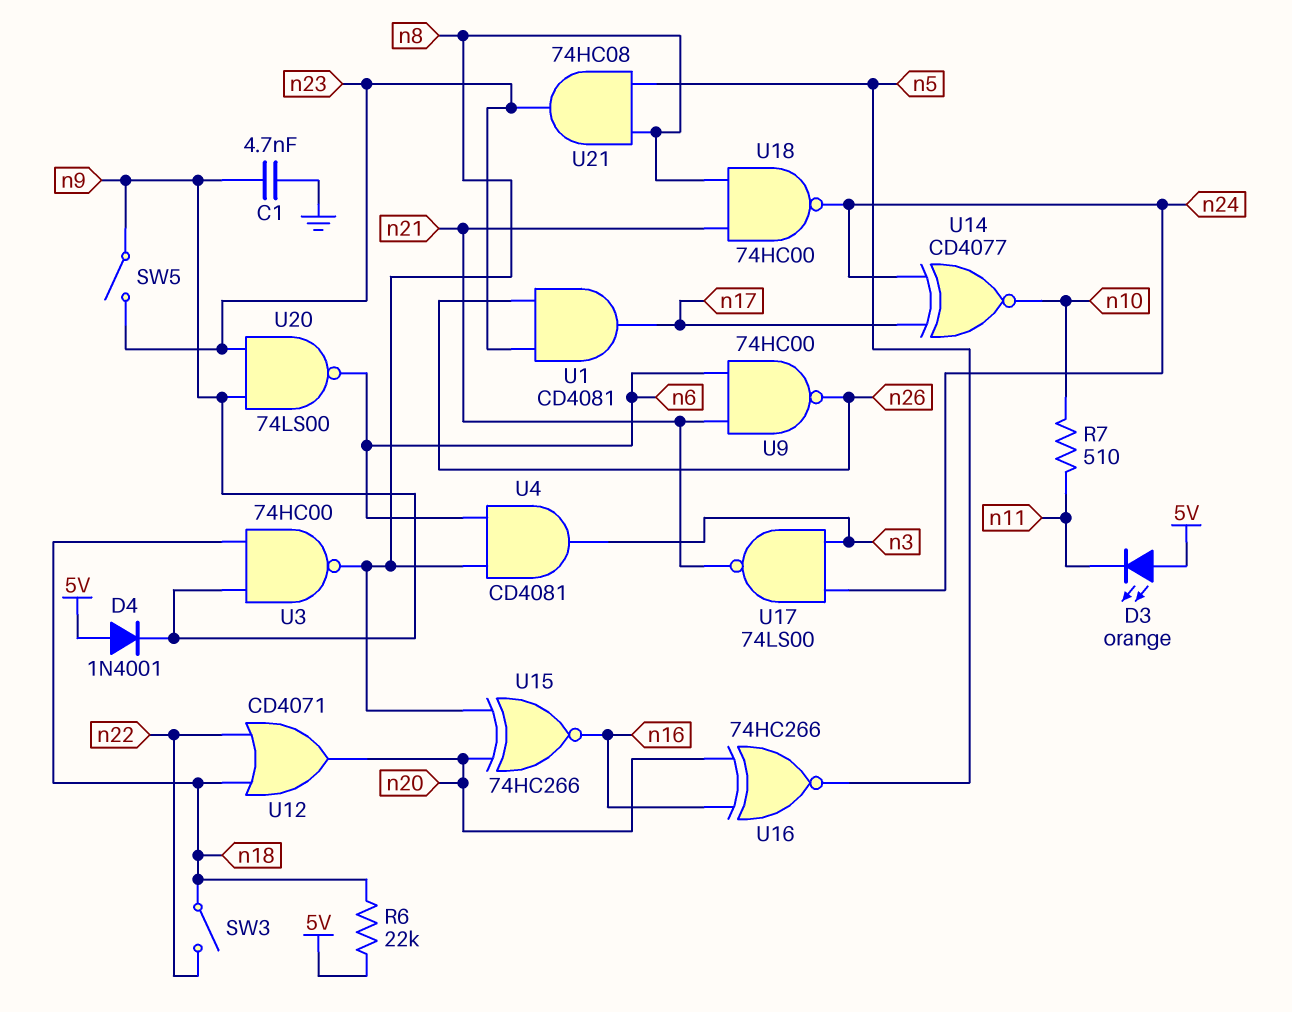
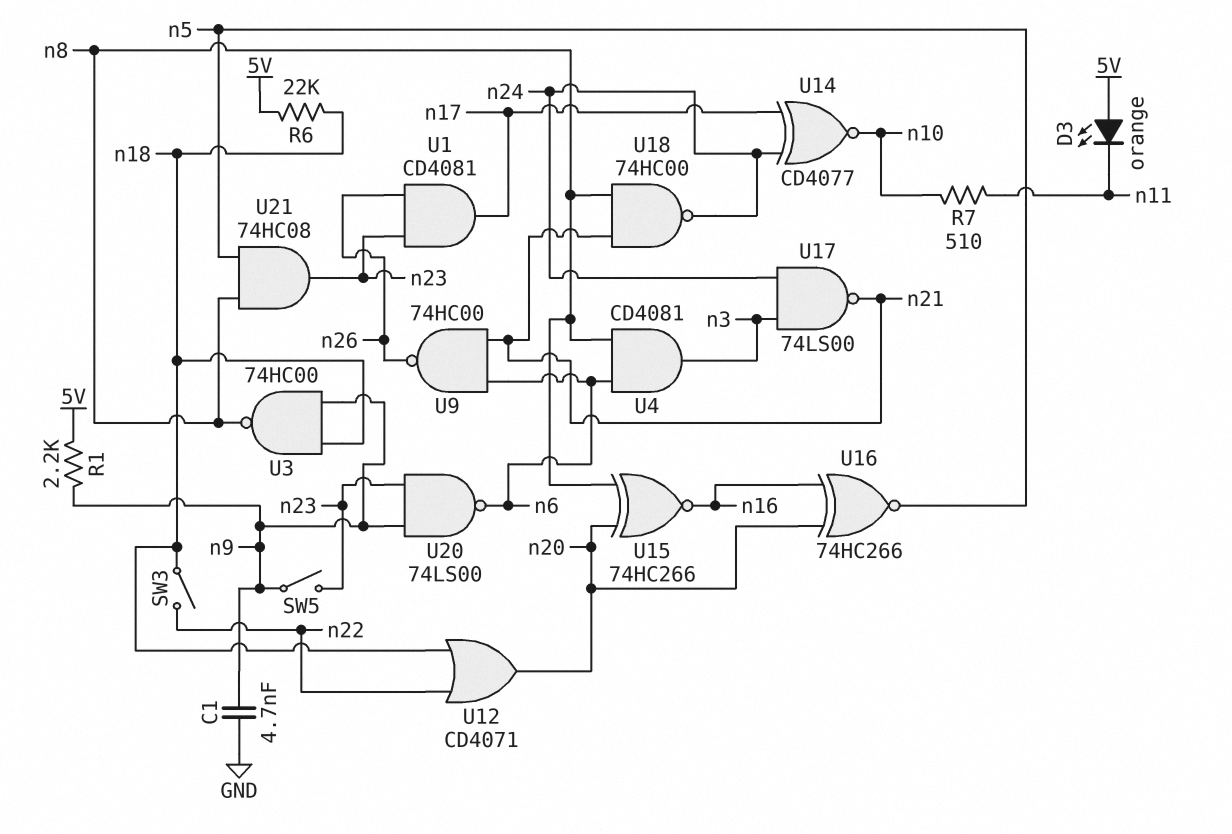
D4: diode 1N4001 (A 5V, K n9) -> none
R1: none -> 2.2k (5V, n9)

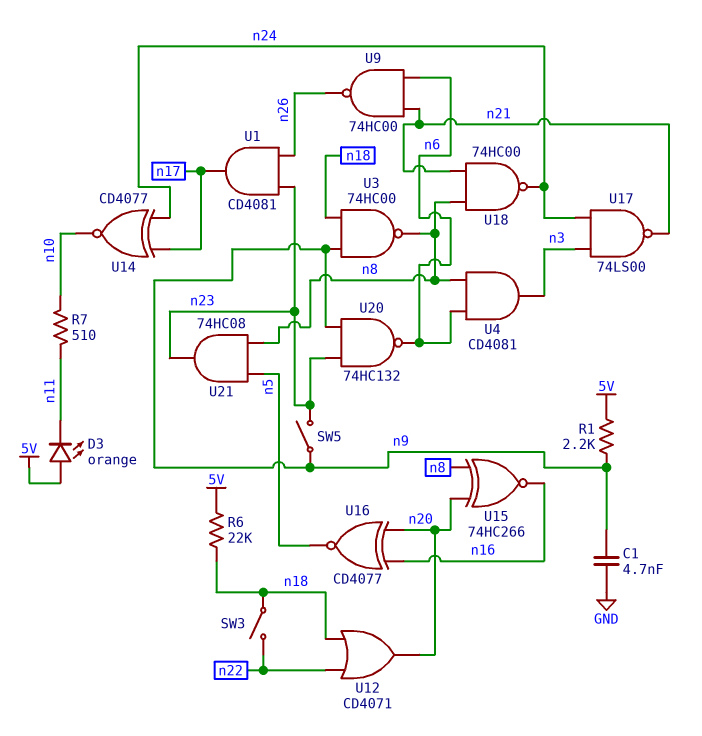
U16: XNOR 74HC266 (in n16, in n20, out n5) -> XNOR CD4077 (in n16, in n20, out n5)
U20: NAND 74LS00 (in n9, in n23, out n6) -> NAND 74HC132 (in n9, in n23, out n6)

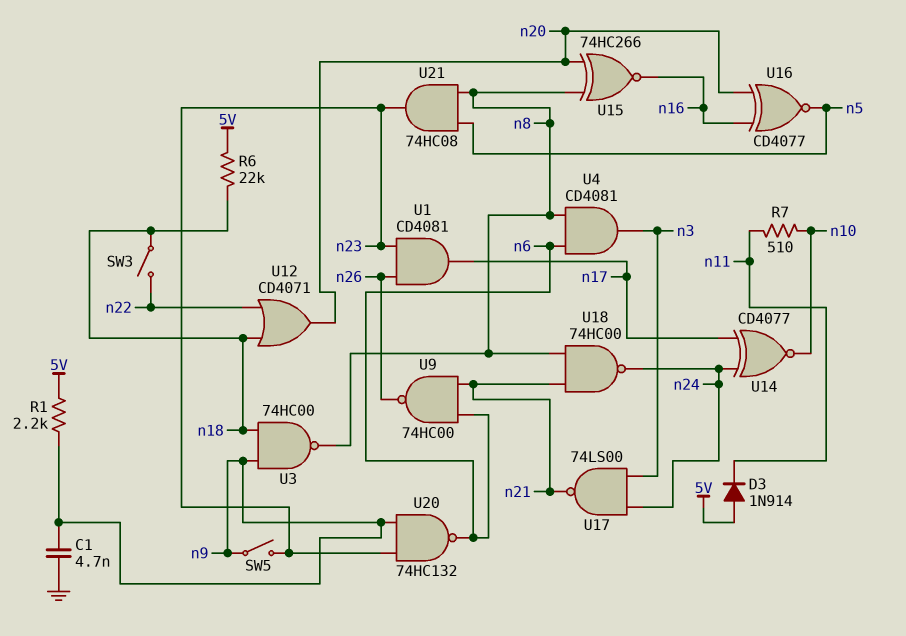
D3: LED orange (A 5V, K n11) -> diode 1N914 (A 5V, K n11)

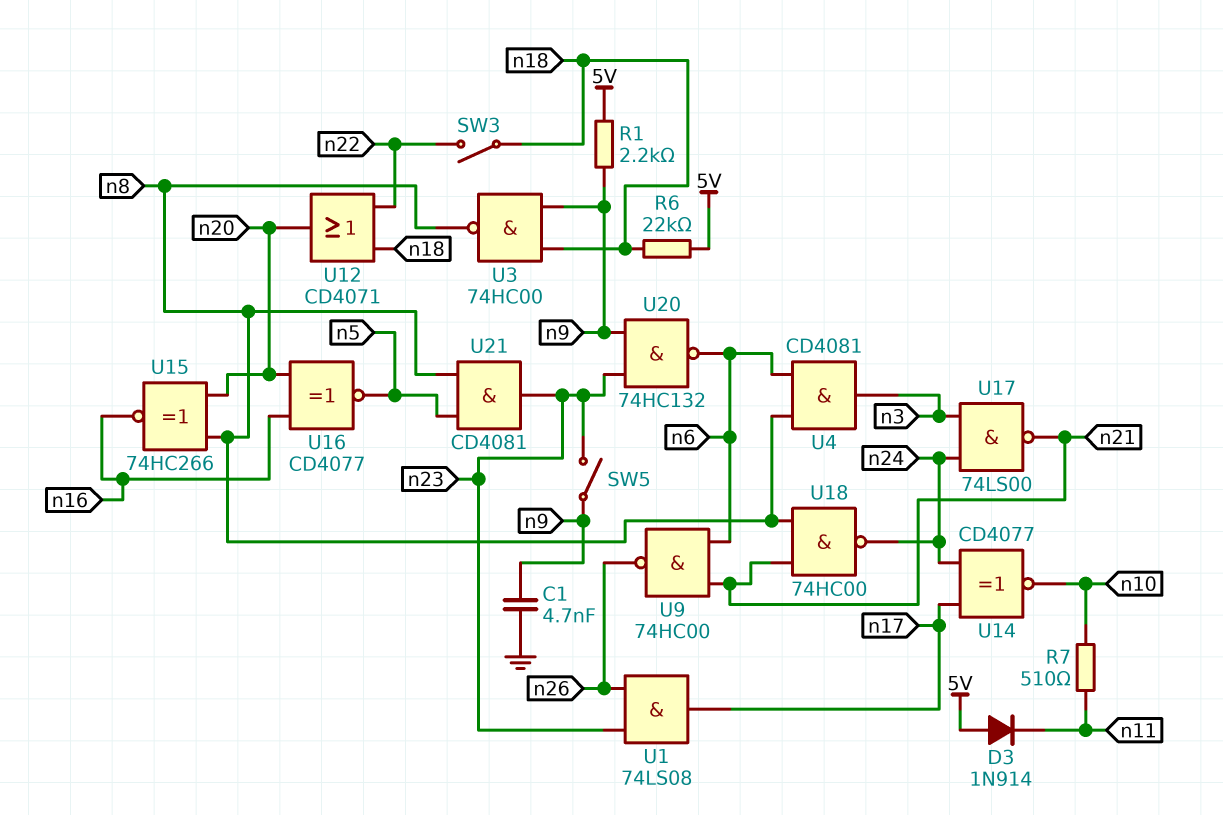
U1: AND CD4081 (in n23, in n26, out n17) -> AND 74LS08 (in n23, in n26, out n17)
U21: AND 74HC08 (in n5, in n8, out n23) -> AND CD4081 (in n5, in n8, out n23)

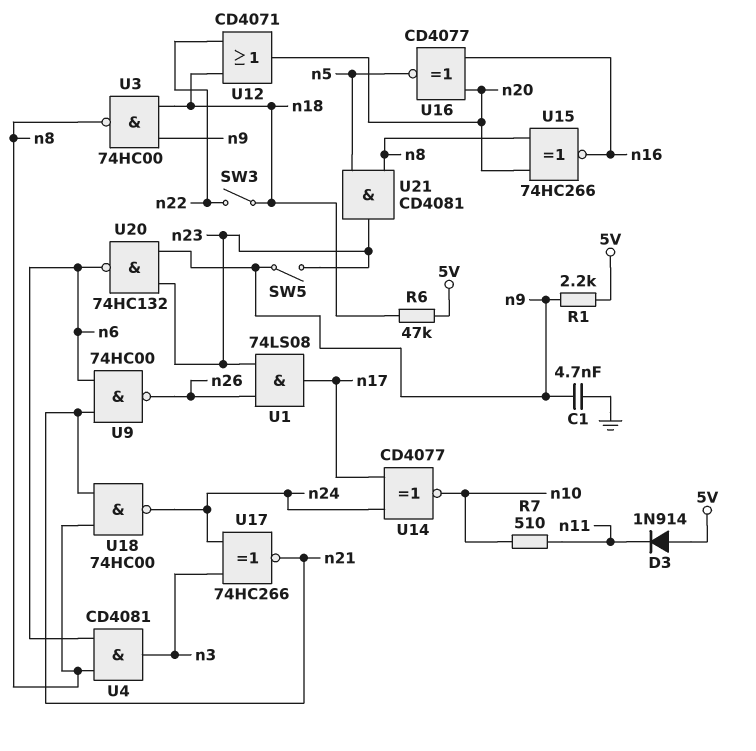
R6: 22k (5V, n18) -> 47k (5V, n18)
U17: NAND 74LS00 (in n3, in n24, out n21) -> XNOR 74HC266 (in n3, in n24, out n21)

